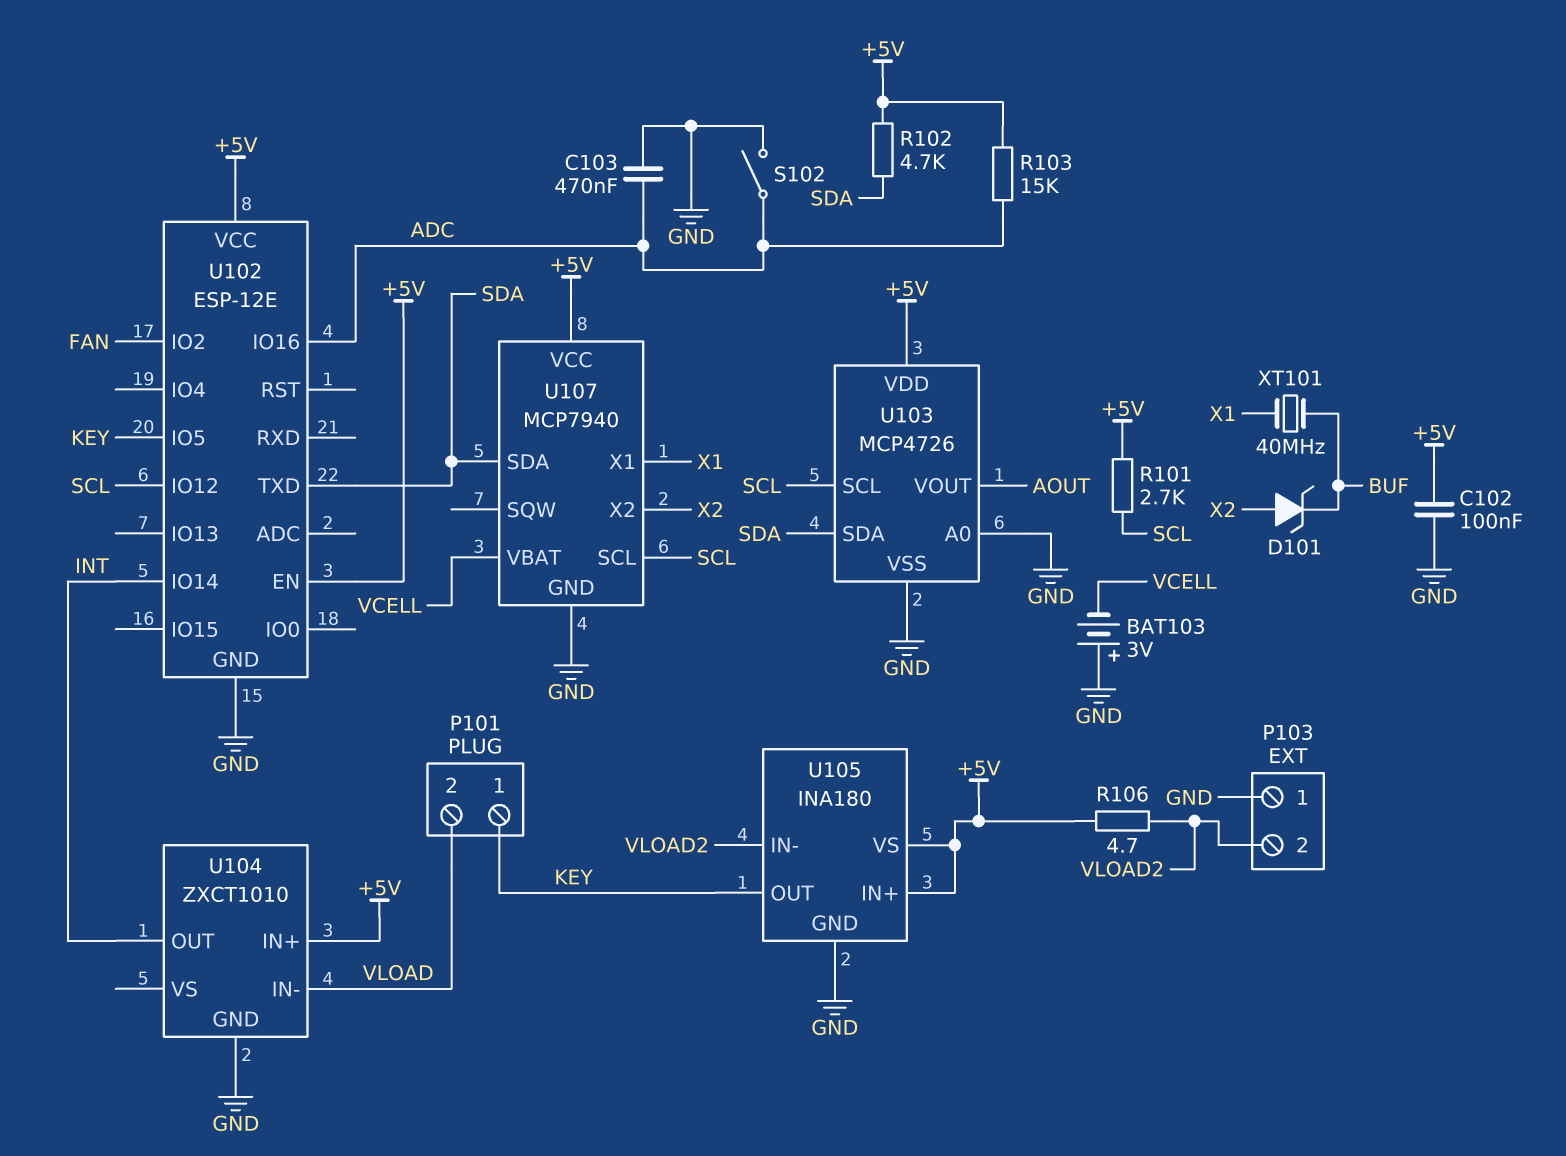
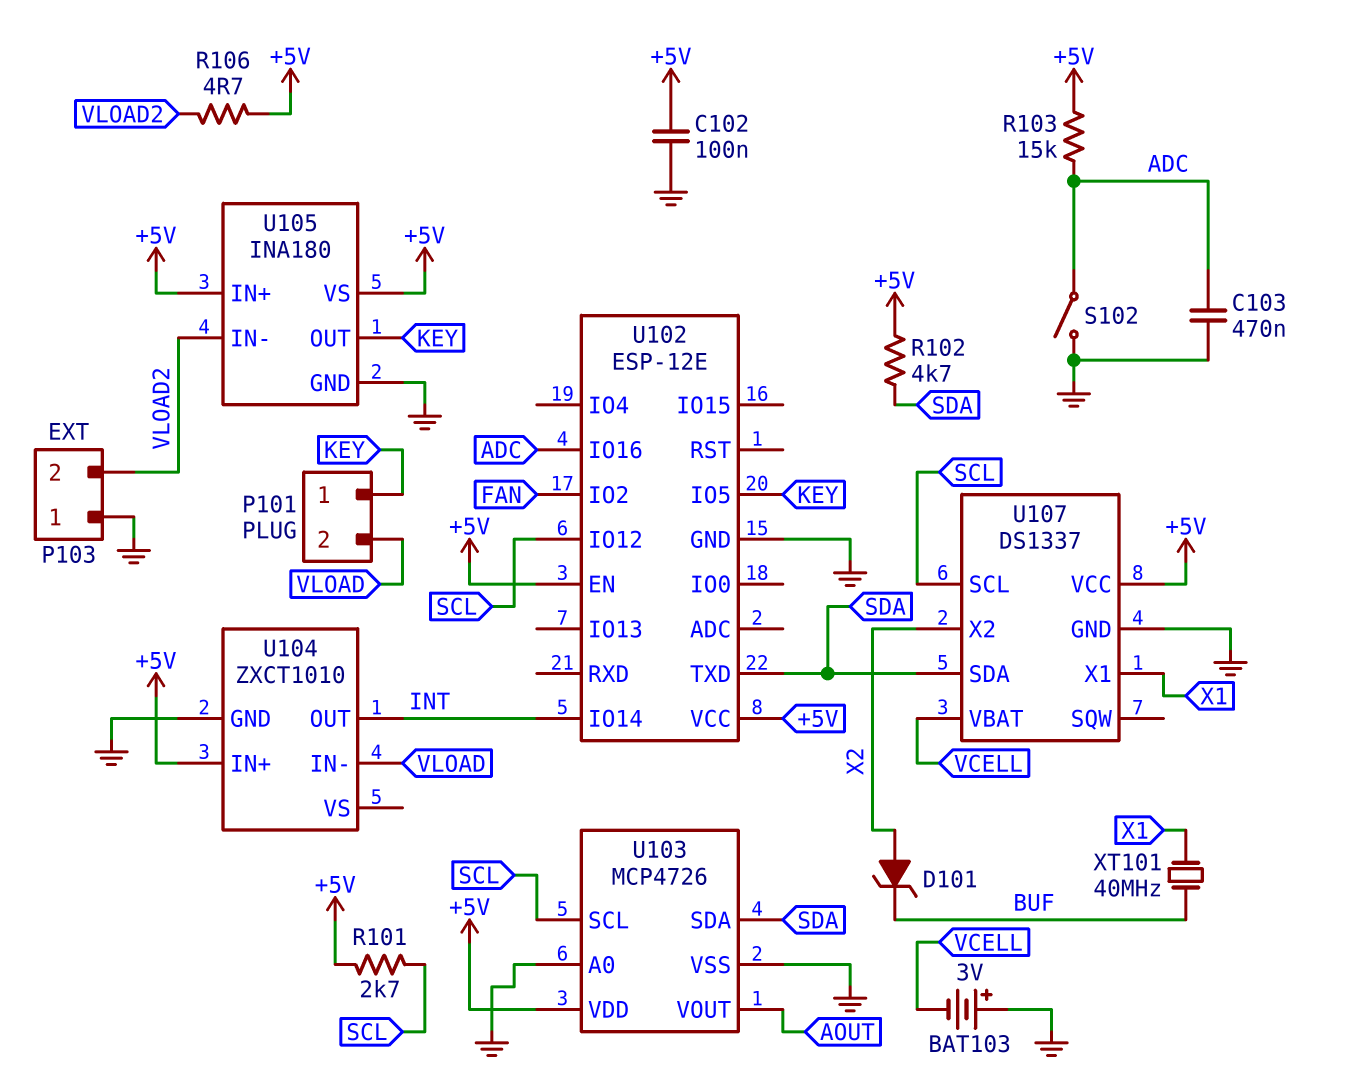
U107: MCP7940 -> DS1337

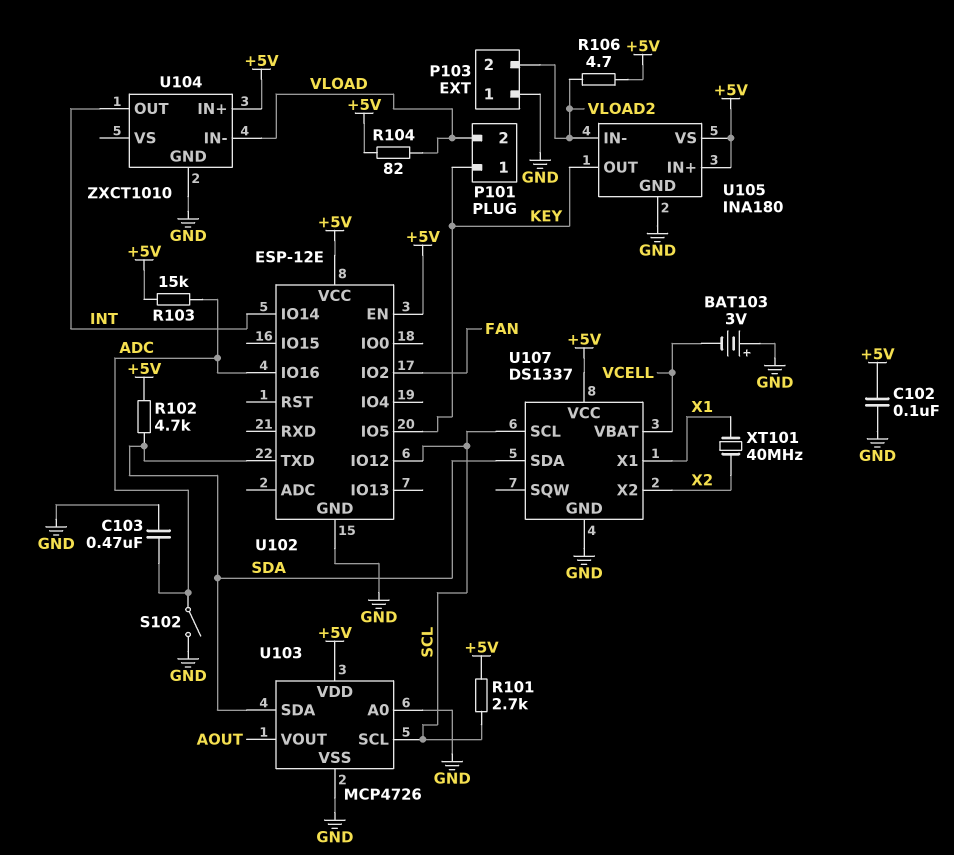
D101: zener (A X2, K BUF) -> none
R104: none -> 82 (+5V, VLOAD)
XT101: 40MHz (BUF, X1) -> 40MHz (X1, X2)

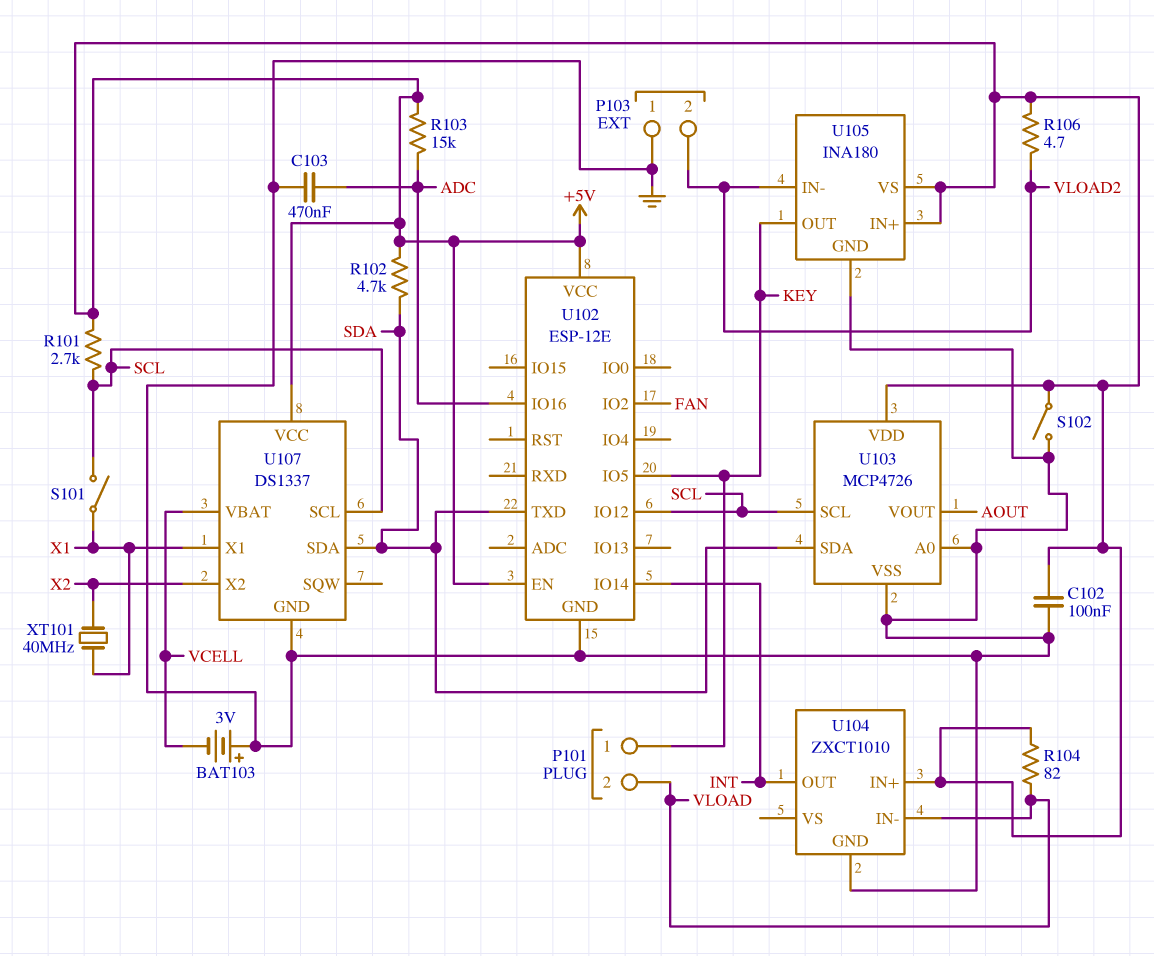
S101: none -> switch (SCL, X1)
S102: switch (ADC, GND) -> switch (+5V, GND)

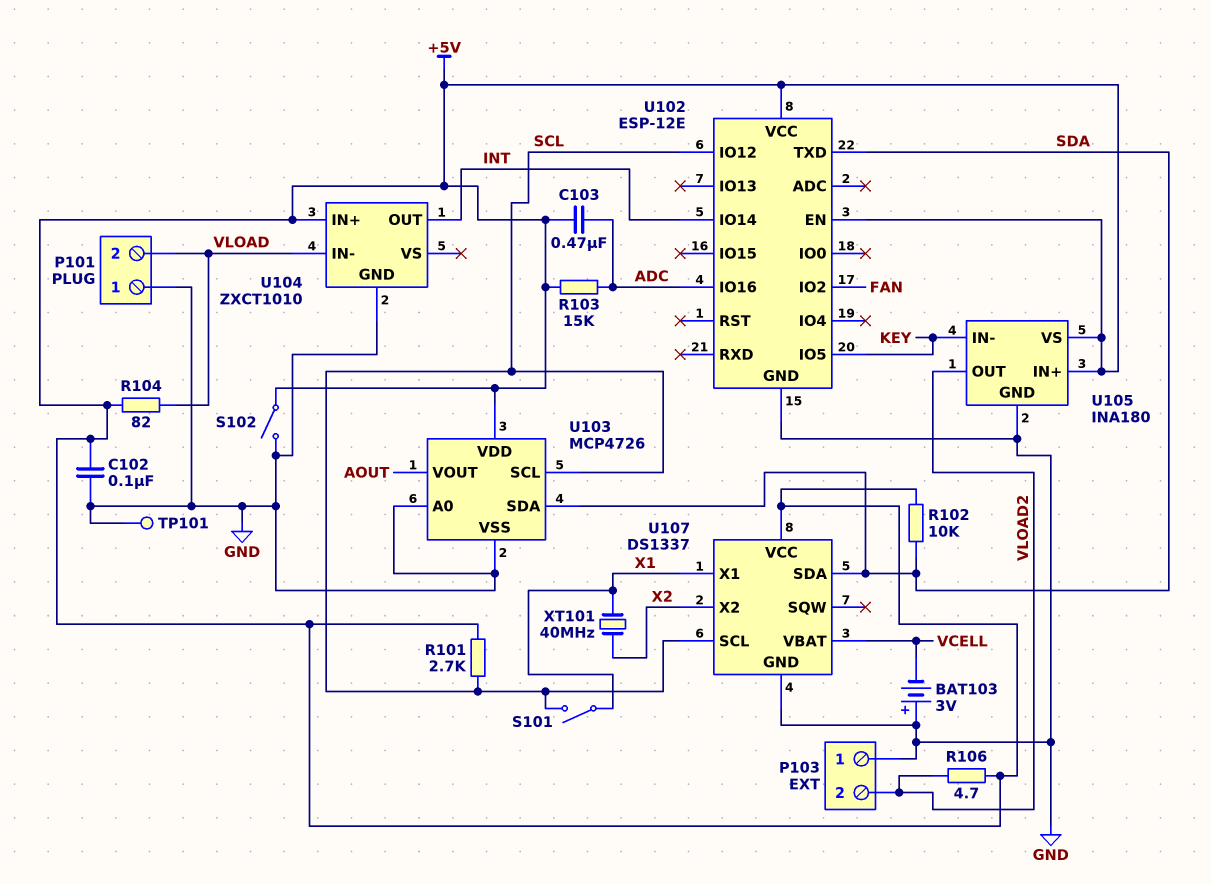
C103: 470nF (ADC, GND) -> 470nF (+5V, ADC)
P101 pin 1: KEY -> GND
R102: 4.7k (+5V, SDA) -> 10k (+5V, SDA)
TP101: none -> test point (GND)
U105 pin IN-: VLOAD2 -> KEY
U105 pin OUT: KEY -> VLOAD2

